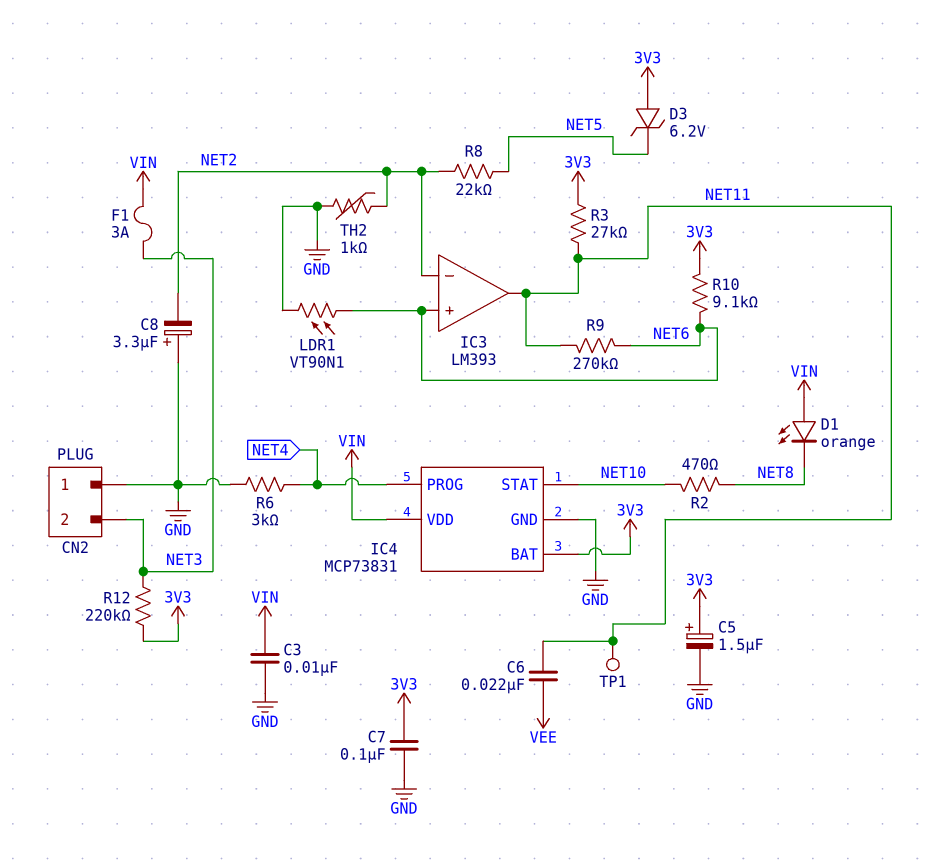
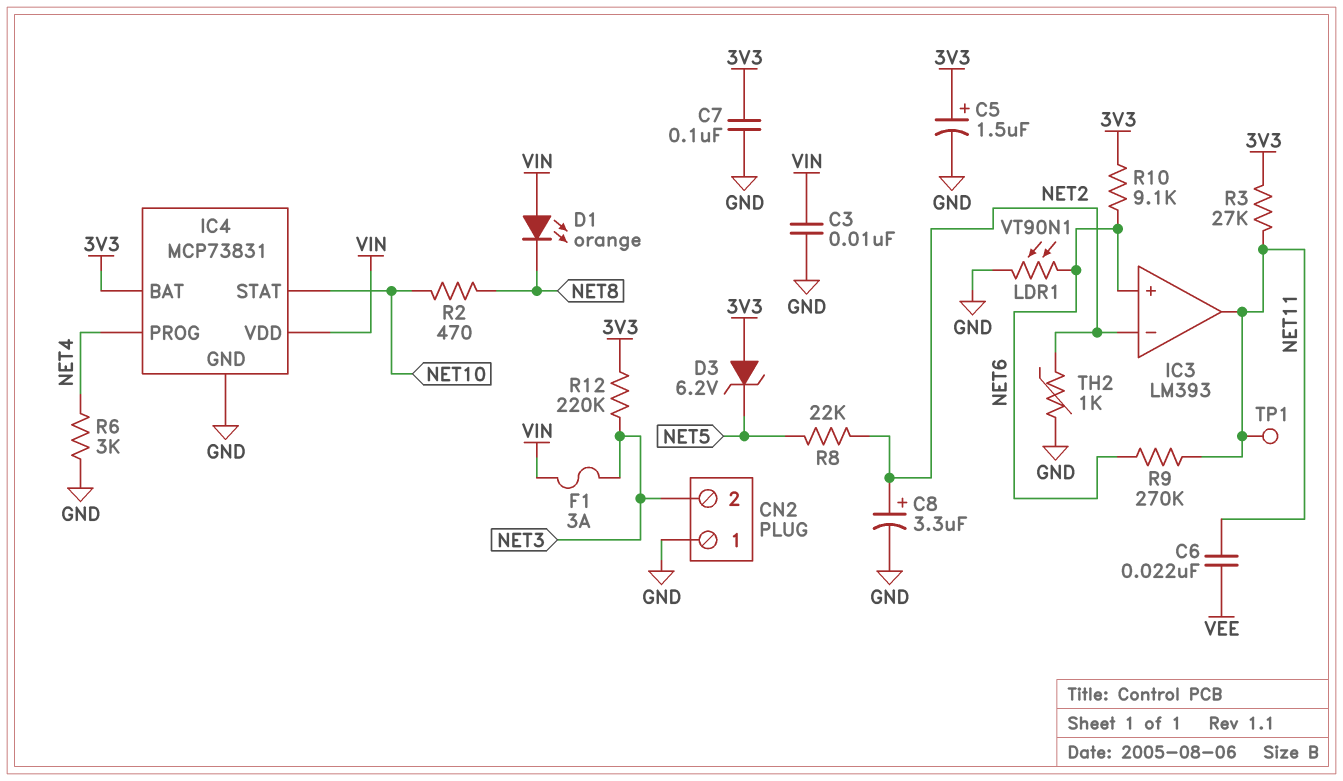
C8: 3.3uF (plus GND, minus NET2) -> 3.3uF (plus NET2, minus GND)

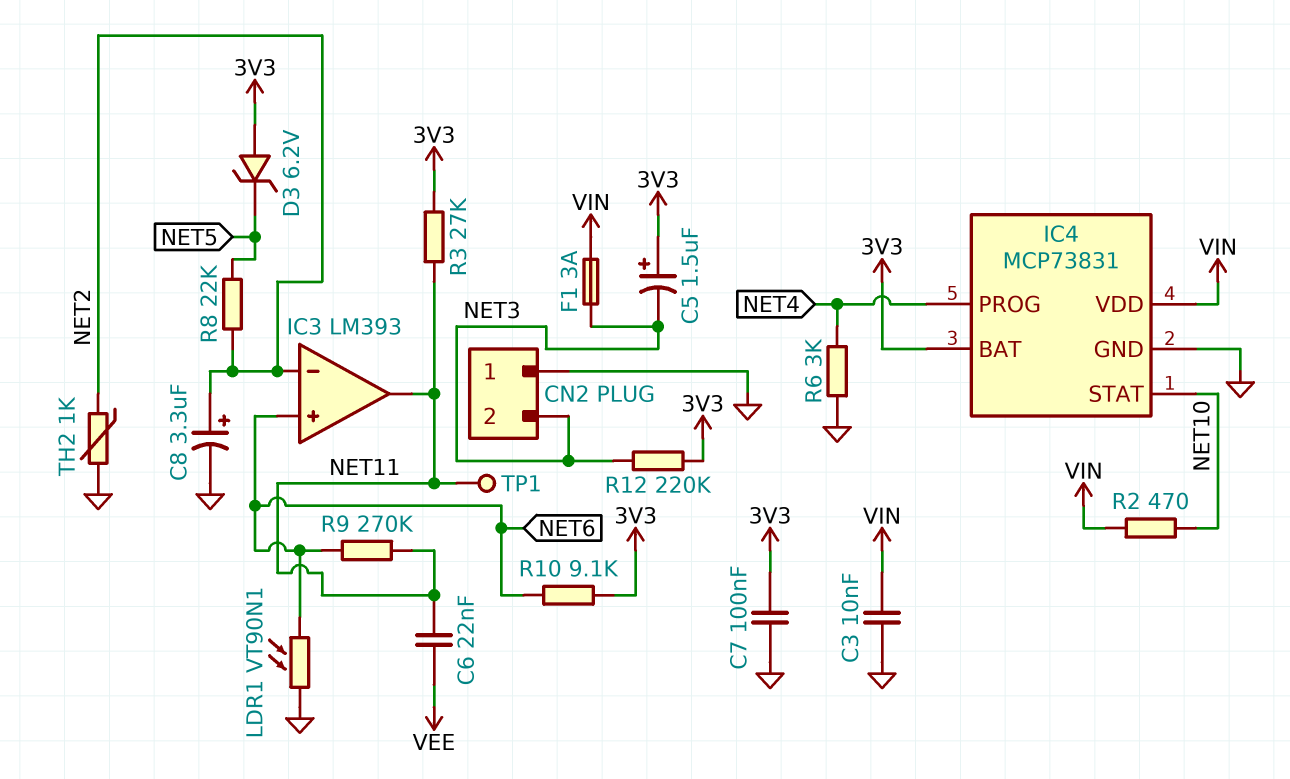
C5: 1.5uF (plus 3V3, minus GND) -> 1.5uF (plus 3V3, minus NET3)
D1: LED orange (A VIN, K NET8) -> none
R2: 470 (NET8, NET10) -> 470 (NET10, VIN)

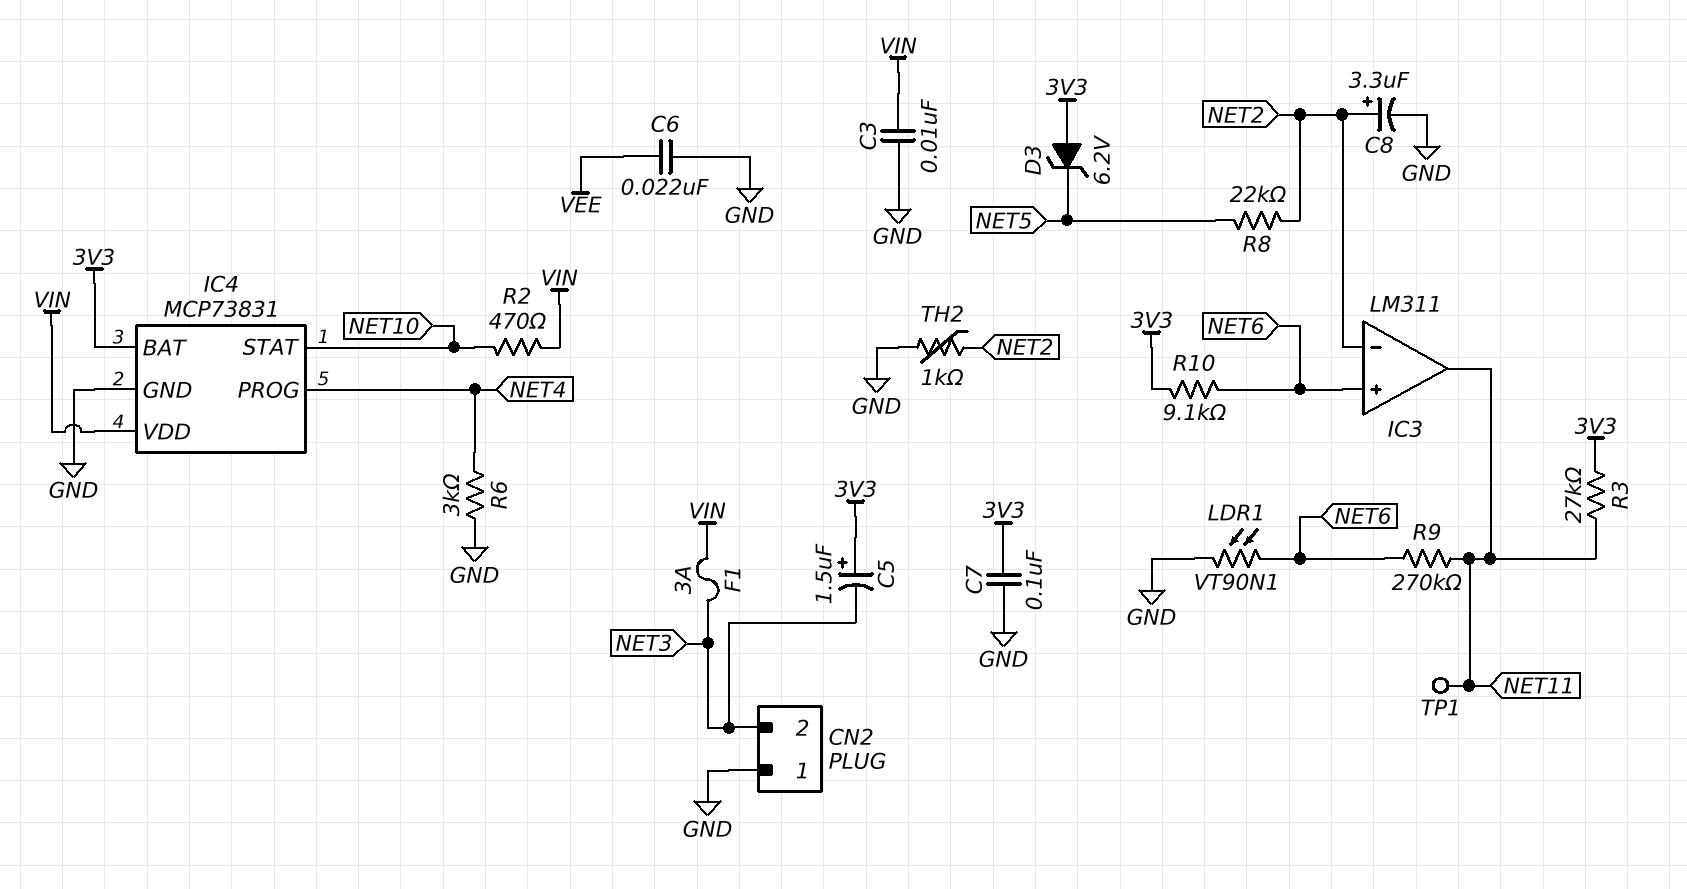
C6: 22nF (NET11, VEE) -> 22nF (GND, VEE)
IC3: LM393 -> LM311
R12: 220k (3V3, NET3) -> none

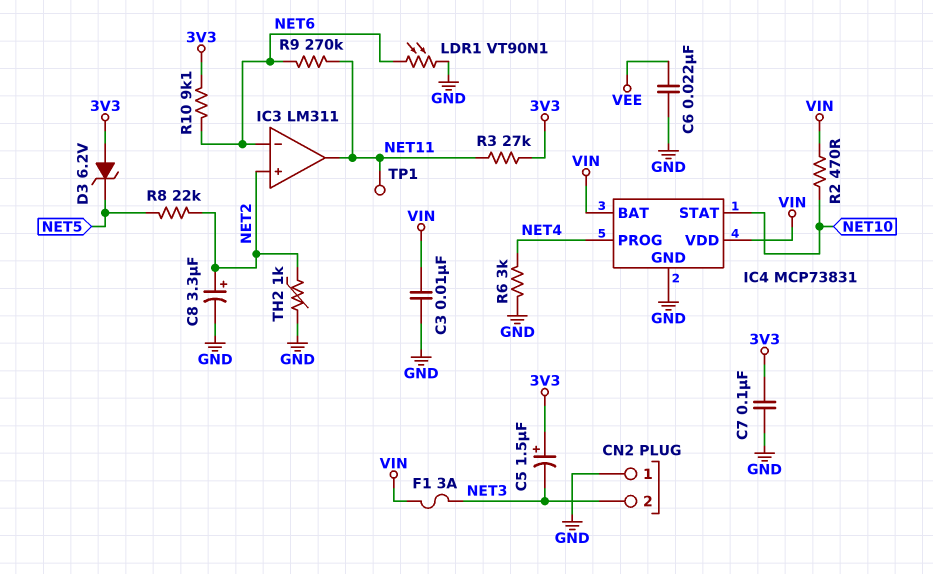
IC3 pin in+: NET6 -> NET2
IC3 pin in-: NET2 -> NET6
IC4 pin BAT: 3V3 -> VIN

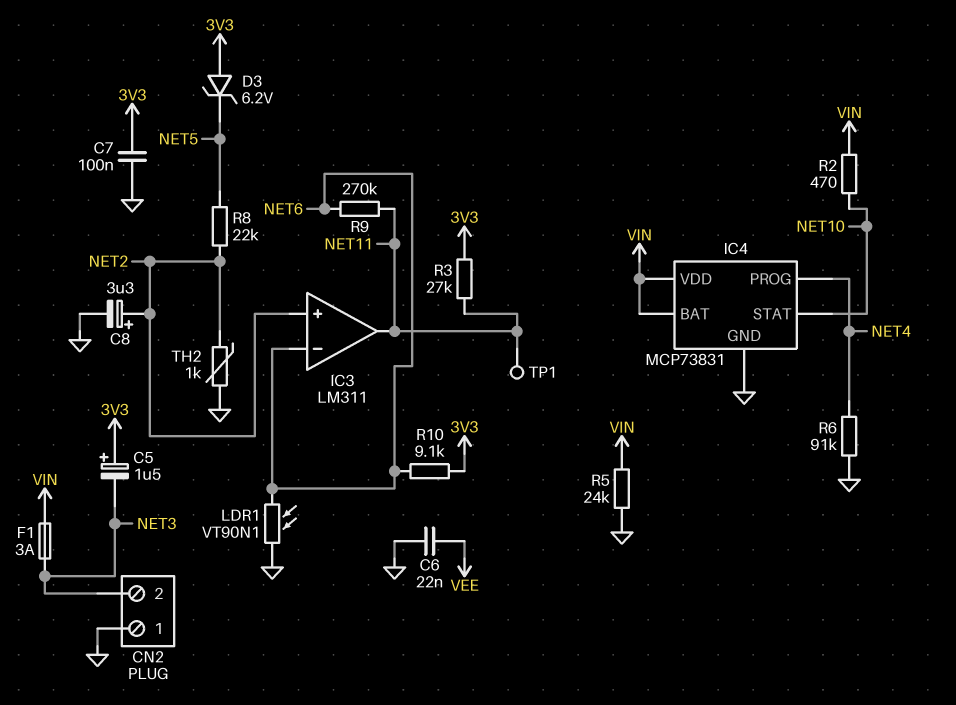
C3: 10nF (GND, VIN) -> none
R5: none -> 24k (GND, VIN)
R6: 3k (GND, NET4) -> 91k (GND, NET4)

